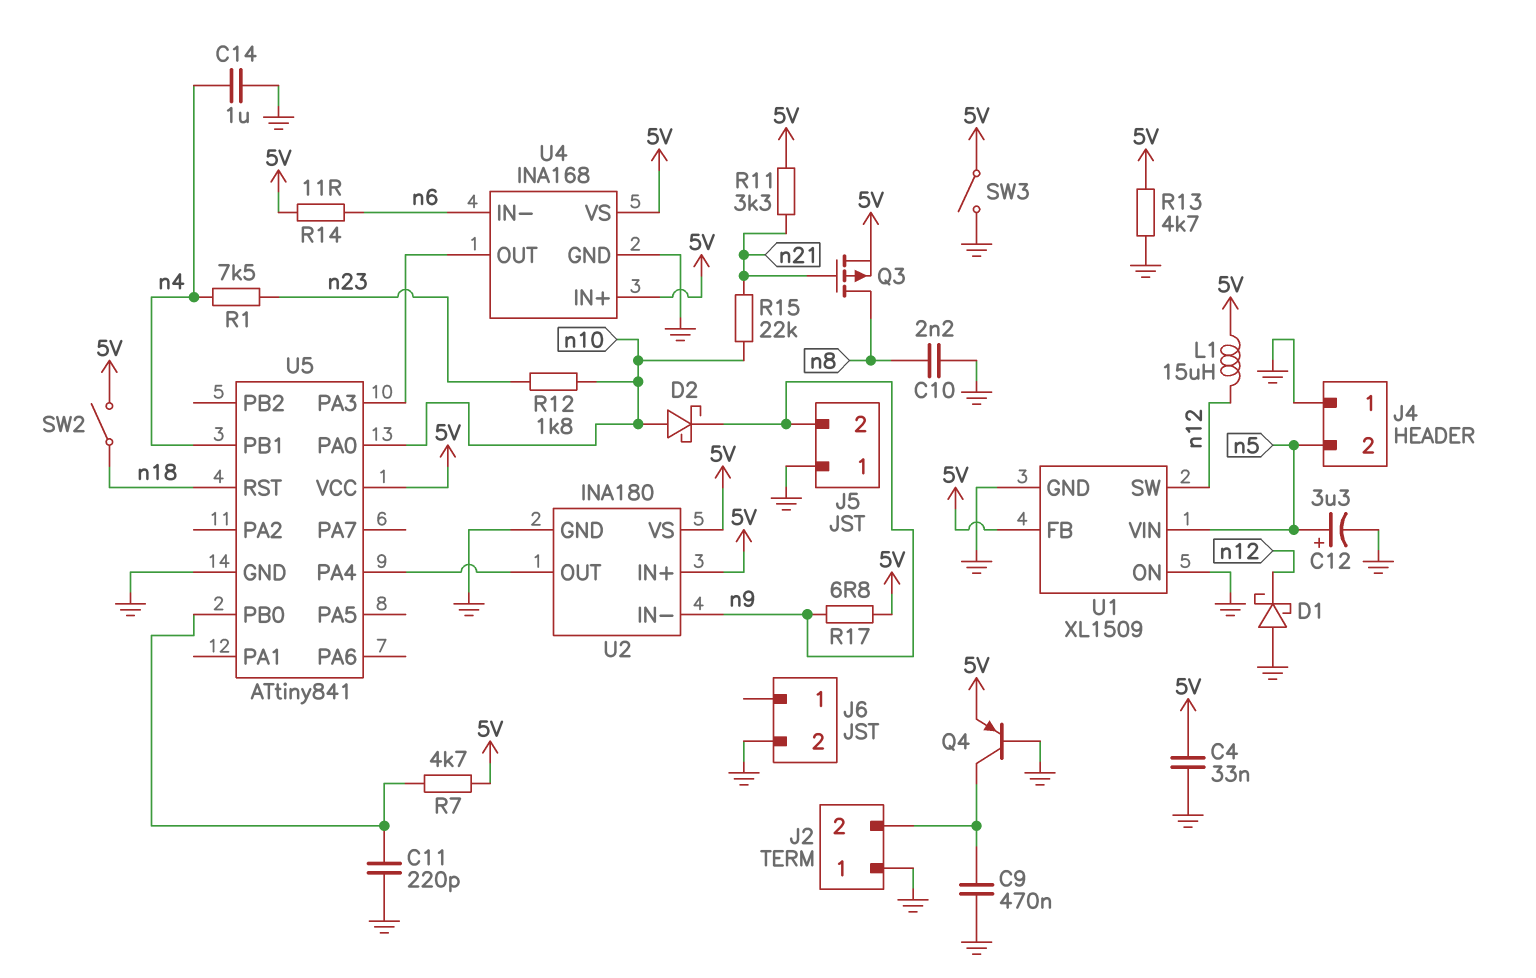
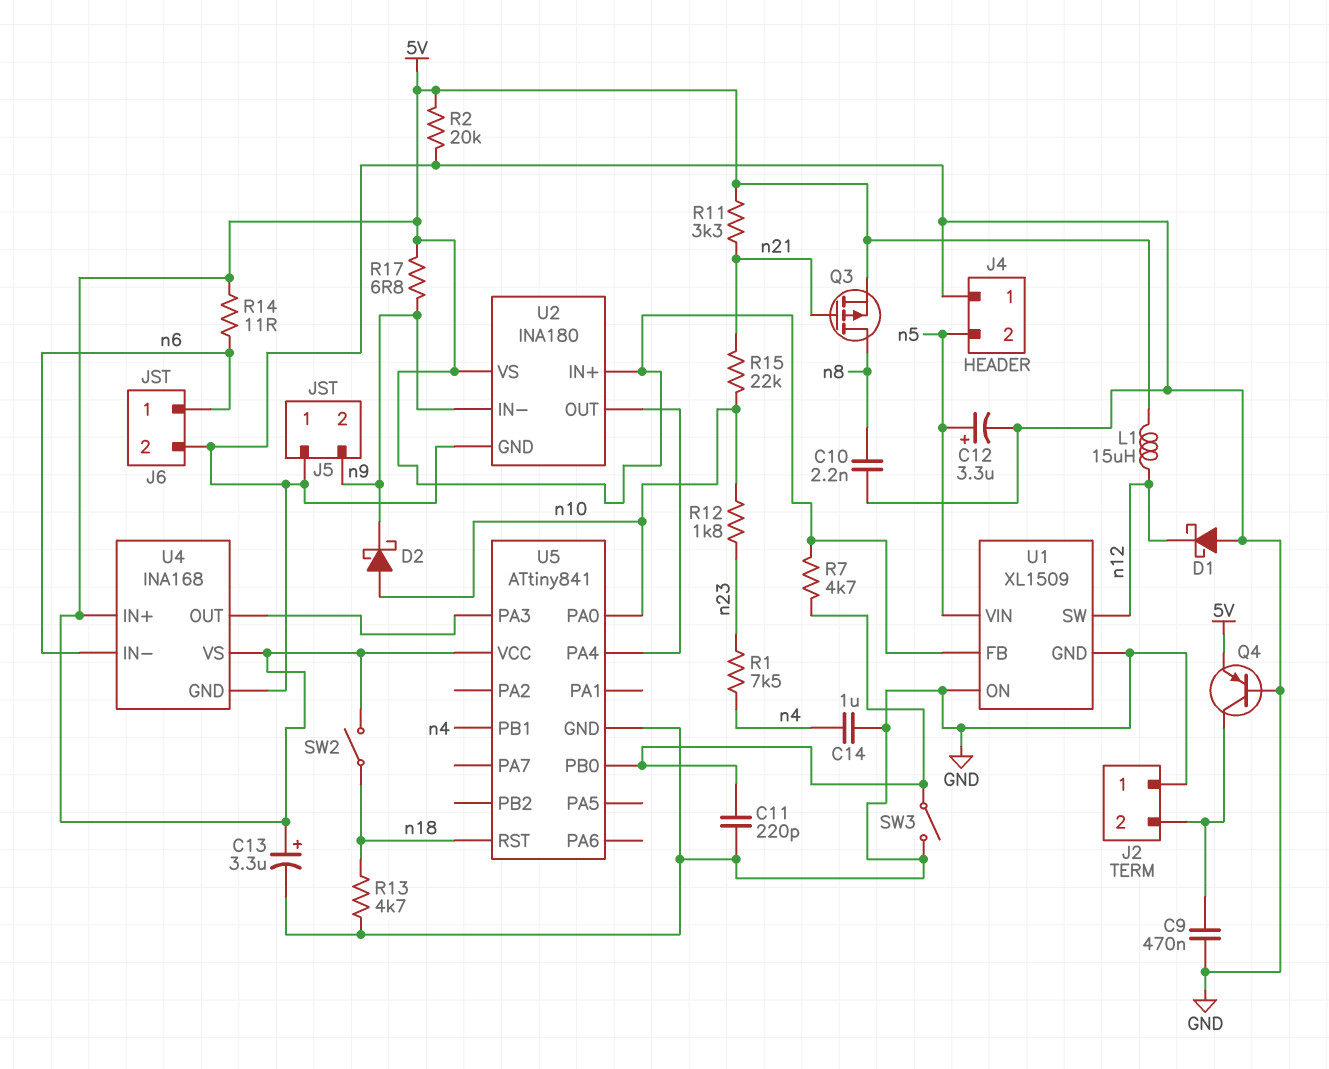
C4: 33nF (5V, GND) -> none
C13: none -> 3.3uF (plus 5V, minus GND)
J6 pin 1: none -> n6
R2: none -> 20k (5V, GND)
R13: 4.7k (5V, GND) -> 4.7k (GND, n18)
SW3: switch (5V, GND) -> switch (GND, U5/PB0)

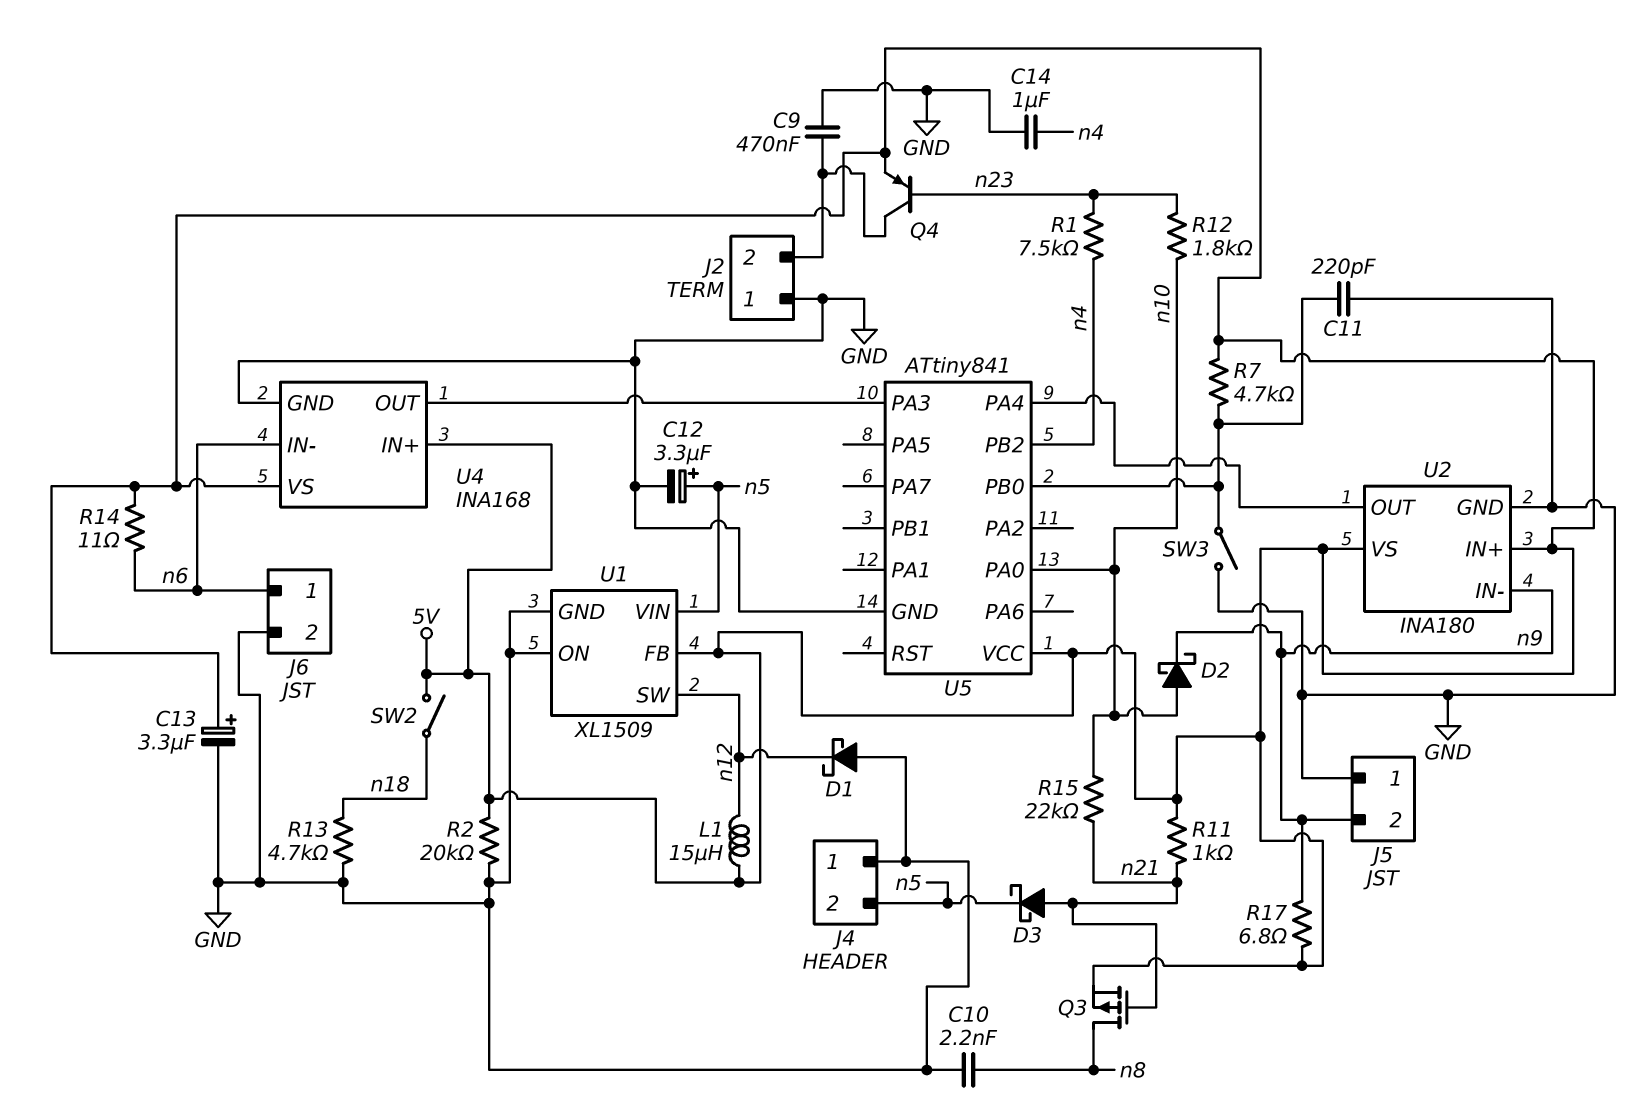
D3: none -> schottky (A n21, K n5)
Q4: PNP (B GND, C J2/2, E 5V) -> PNP (B n23, C J2/2, E 5V)
R11: 3.3k (5V, n21) -> 1k (5V, n21)
U5 pin PB1: n4 -> none
U5 pin PB2: none -> n4
U5 pin RST: n18 -> none

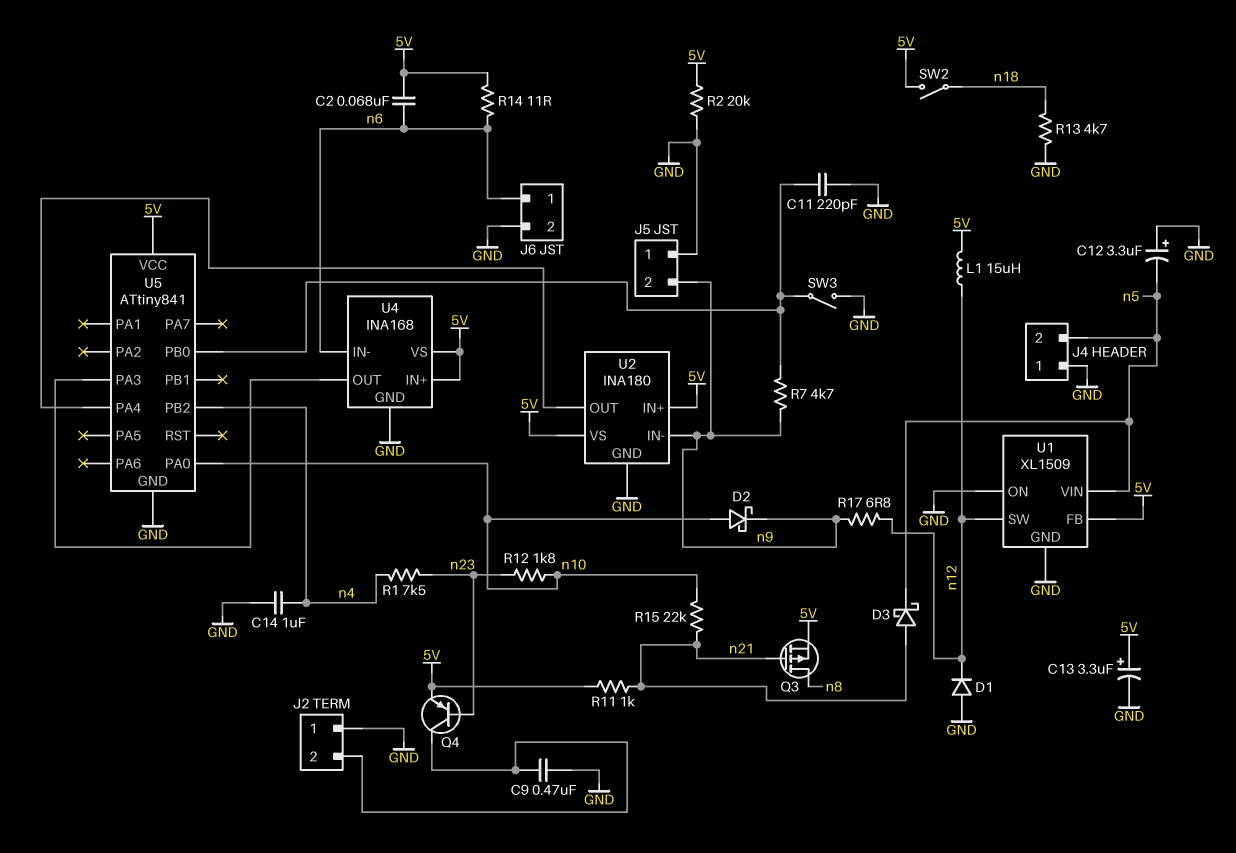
C2: none -> 68nF (5V, n6)
C10: 2.2nF (GND, n8) -> none
C12: 3.3uF (plus n5, minus GND) -> 3.3uF (plus GND, minus n5)
D1: schottky (A GND, K n12) -> diode (A GND, K n12)
R7: 4.7k (5V, U5/PB0) -> 4.7k (U5/PB0, n9)
R17: 6.8 (5V, n9) -> 6.8 (n9, n12)

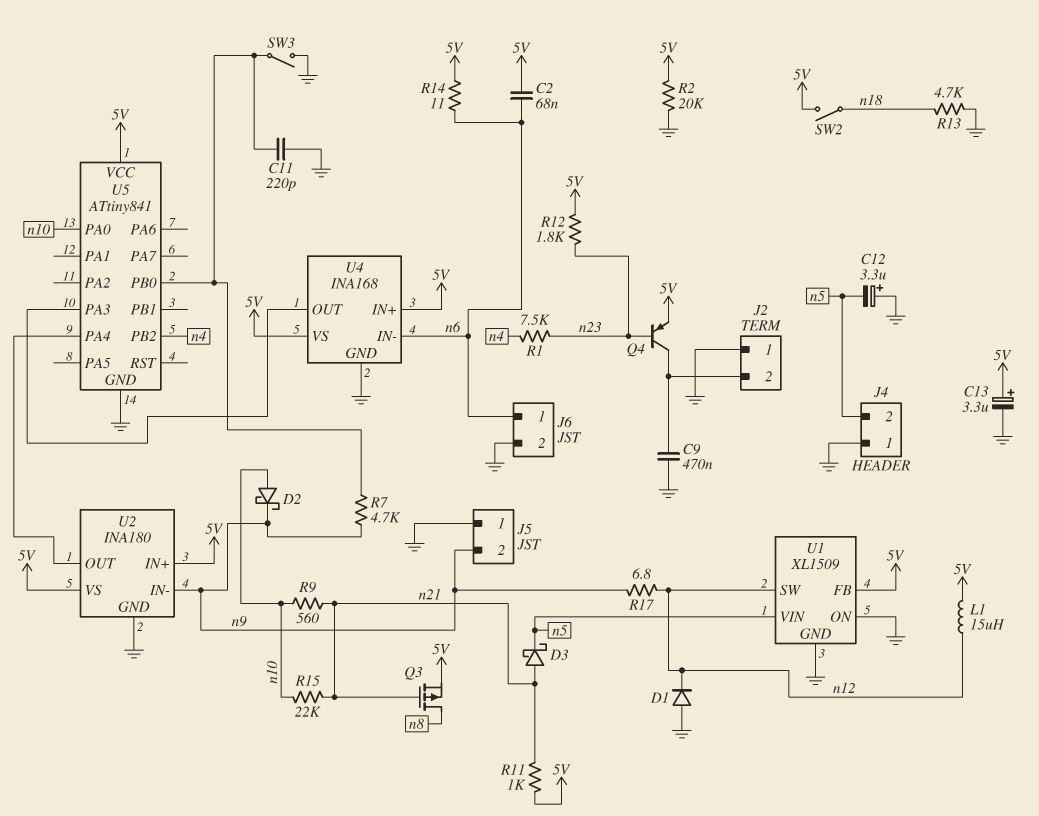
C14: 1uF (GND, n4) -> none
R9: none -> 560 (n10, n21)
R12: 1.8k (n10, n23) -> 1.8k (5V, n23)

